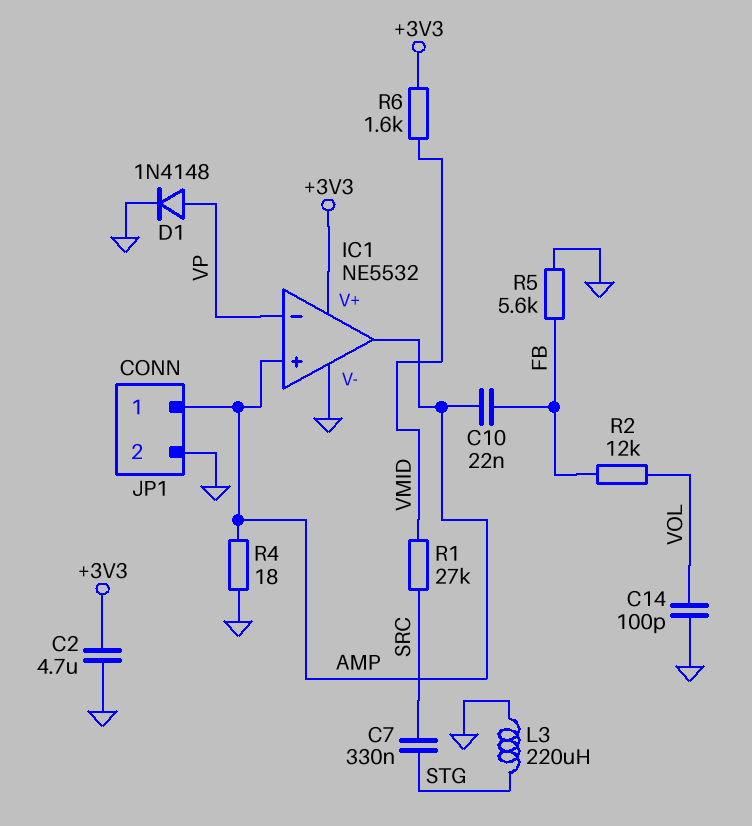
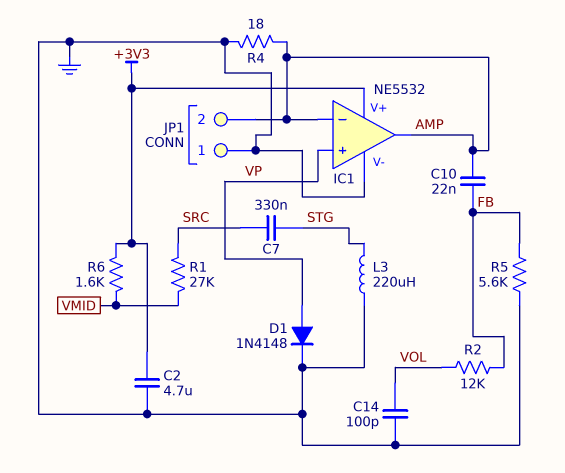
IC1 pin in+: AMP -> VP
IC1 pin in-: VP -> AMP
JP1 pin 1: AMP -> GND
JP1 pin 2: GND -> AMP

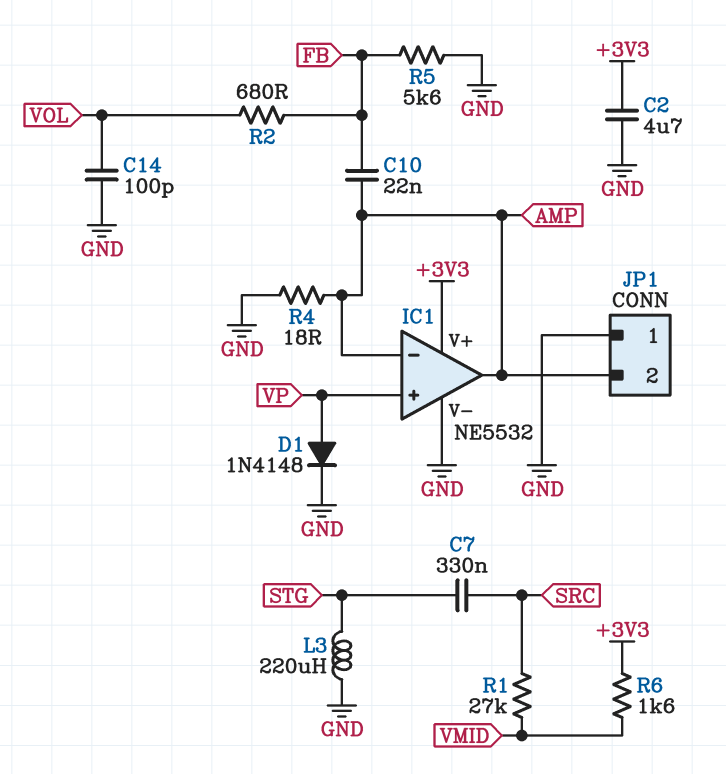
R2: 12k (FB, VOL) -> 680 (FB, VOL)

